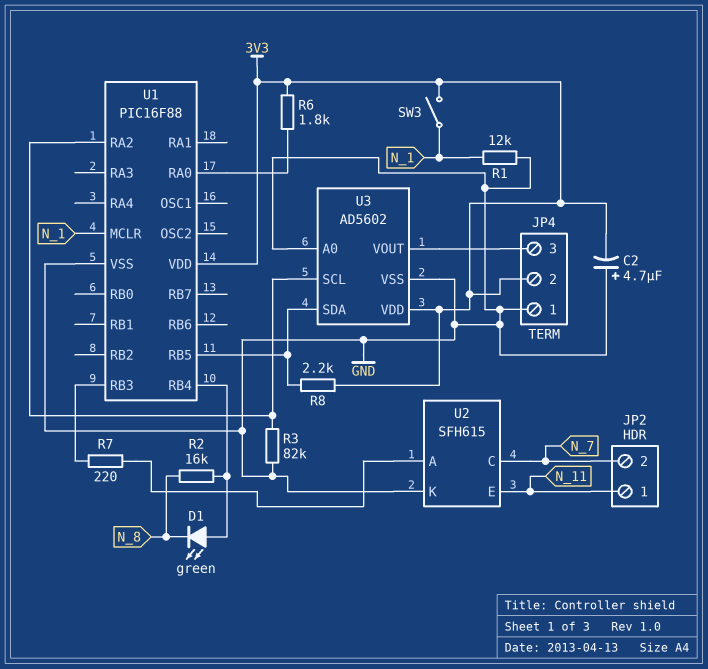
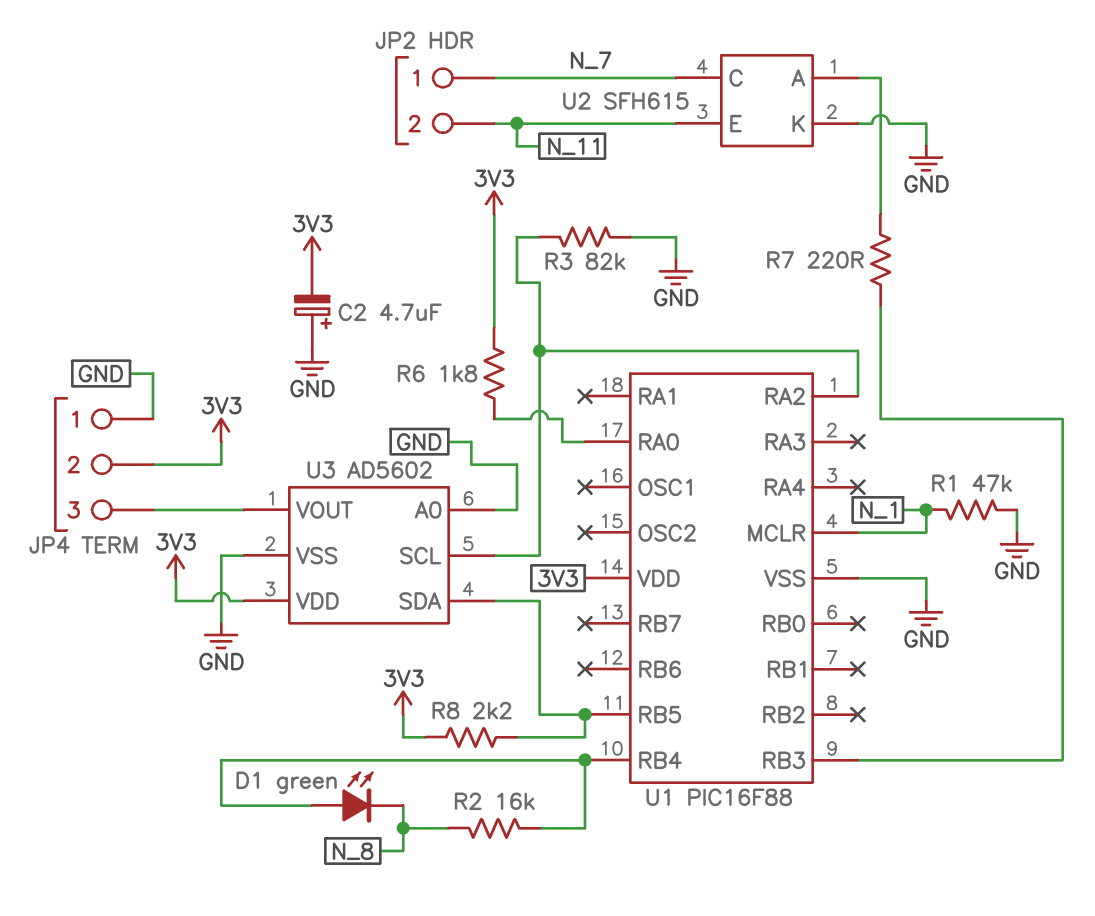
JP2 pin 1: N_11 -> N_7
JP2 pin 2: N_7 -> N_11
R1: 12k (GND, N_1) -> 47k (GND, N_1)
SW3: switch (3V3, N_1) -> none

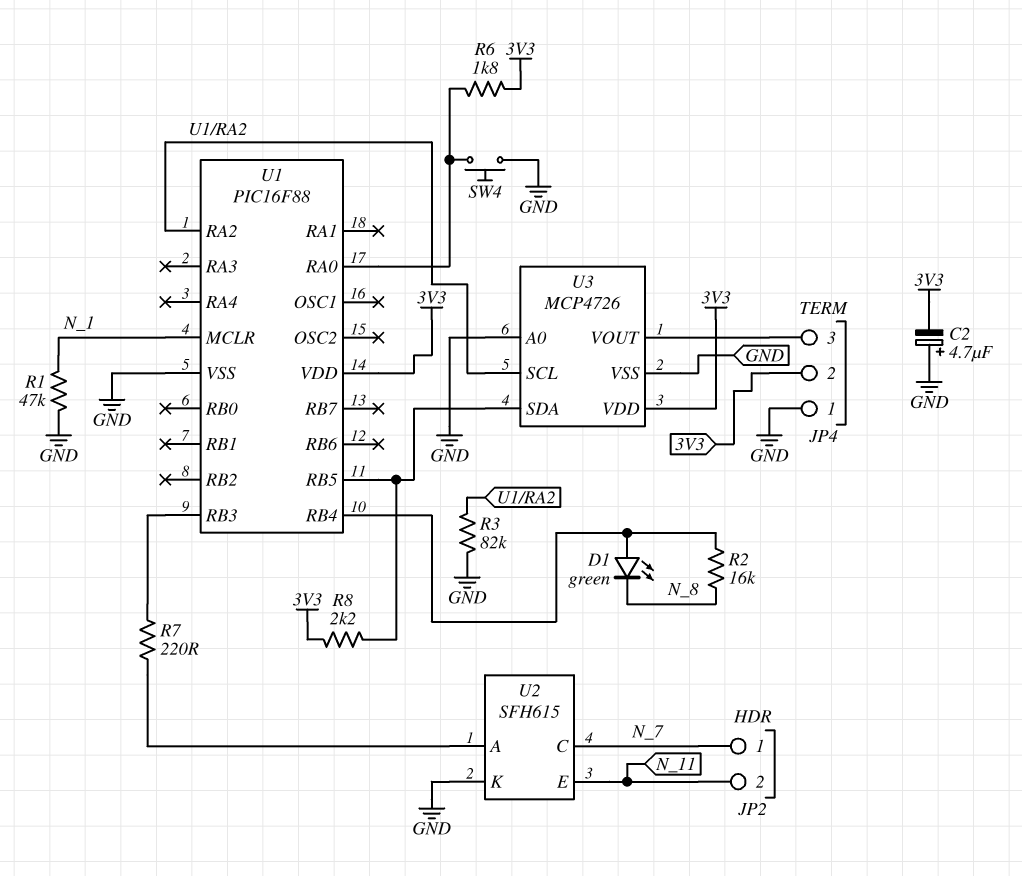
SW4: none -> button (GND, U1/RA0)
U3: AD5602 -> MCP4726

